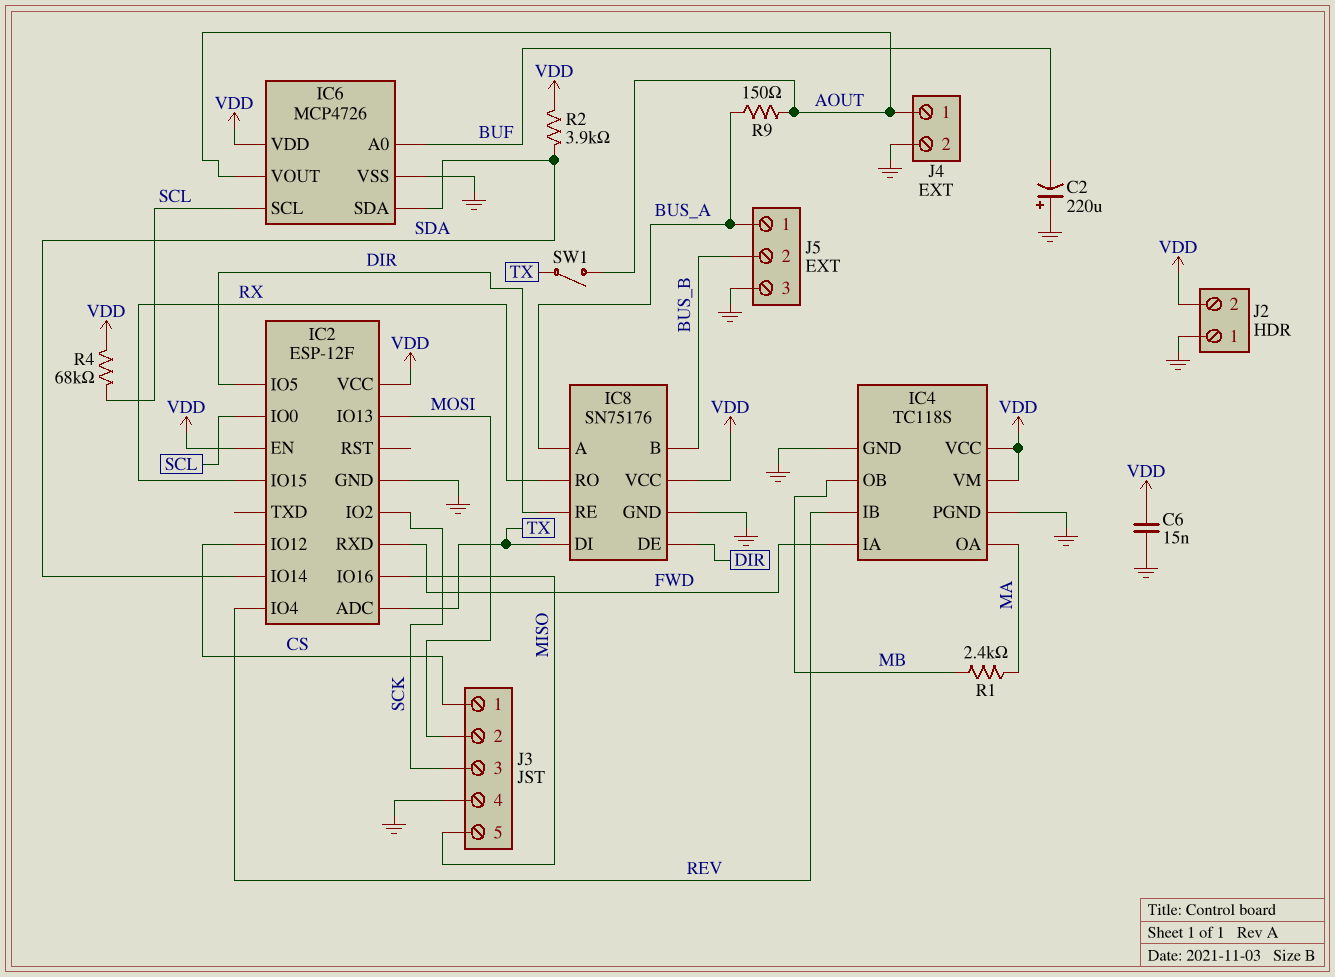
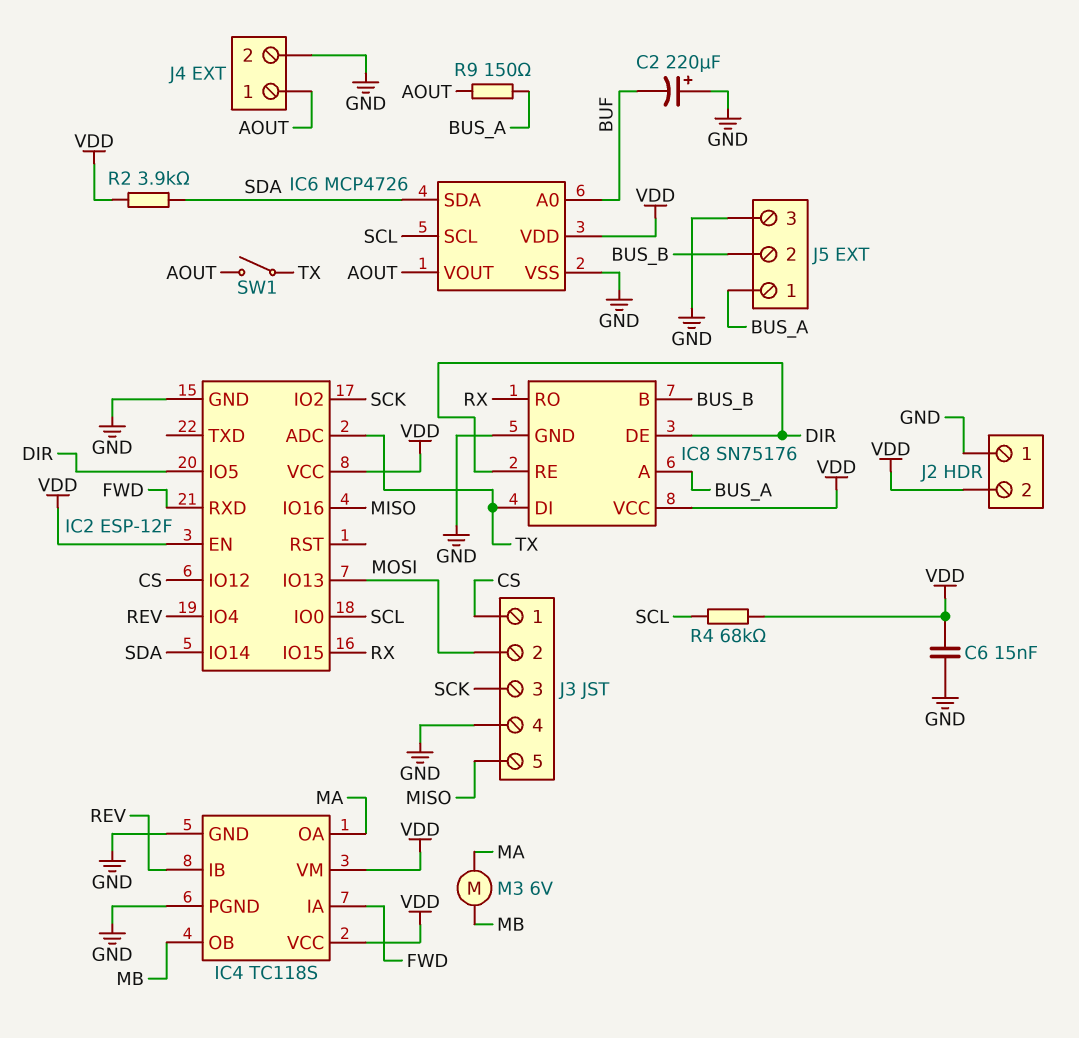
M3: none -> motor 6V (MA, MB)
R1: 2.4k (MA, MB) -> none

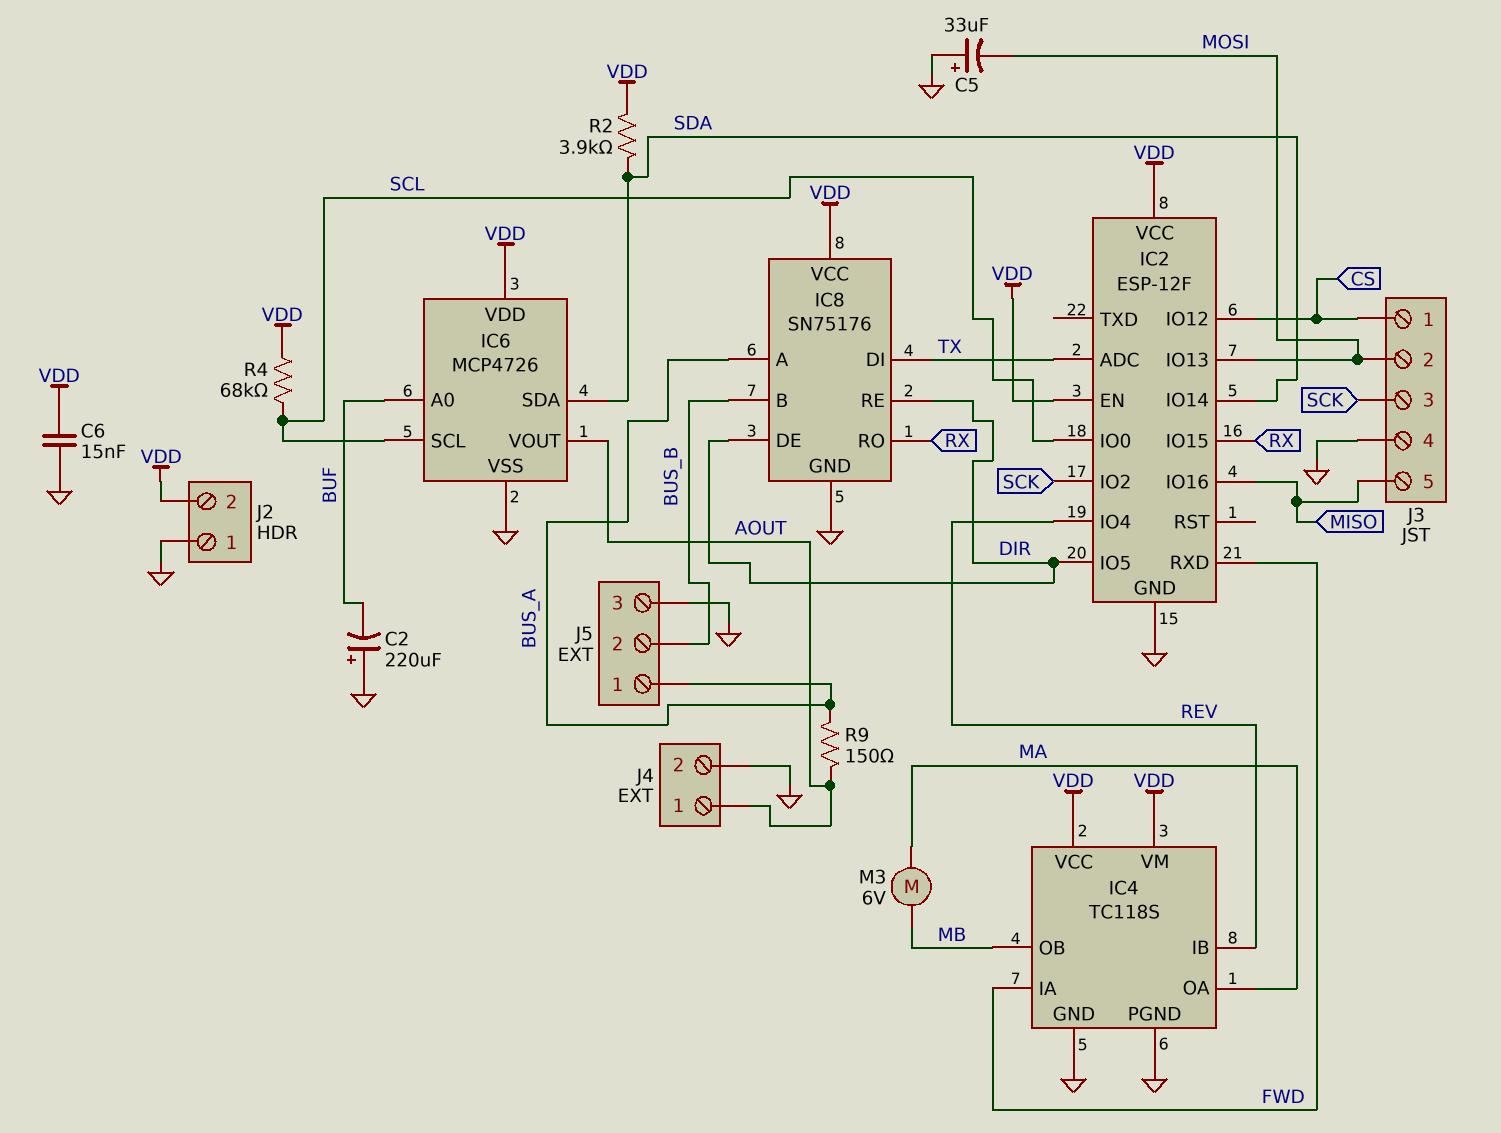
C5: none -> 33uF (plus GND, minus MOSI)
SW1: switch (AOUT, TX) -> none

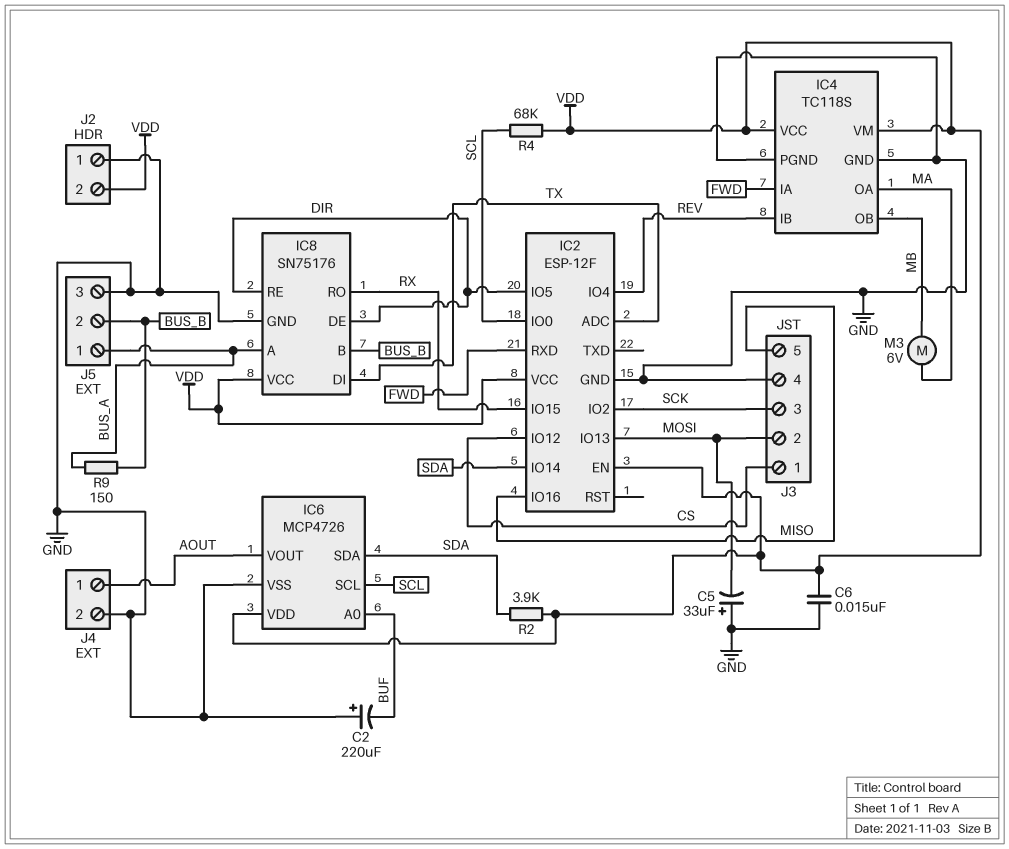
R9: 150 (AOUT, BUS_A) -> 150 (BUS_A, BUS_B)

